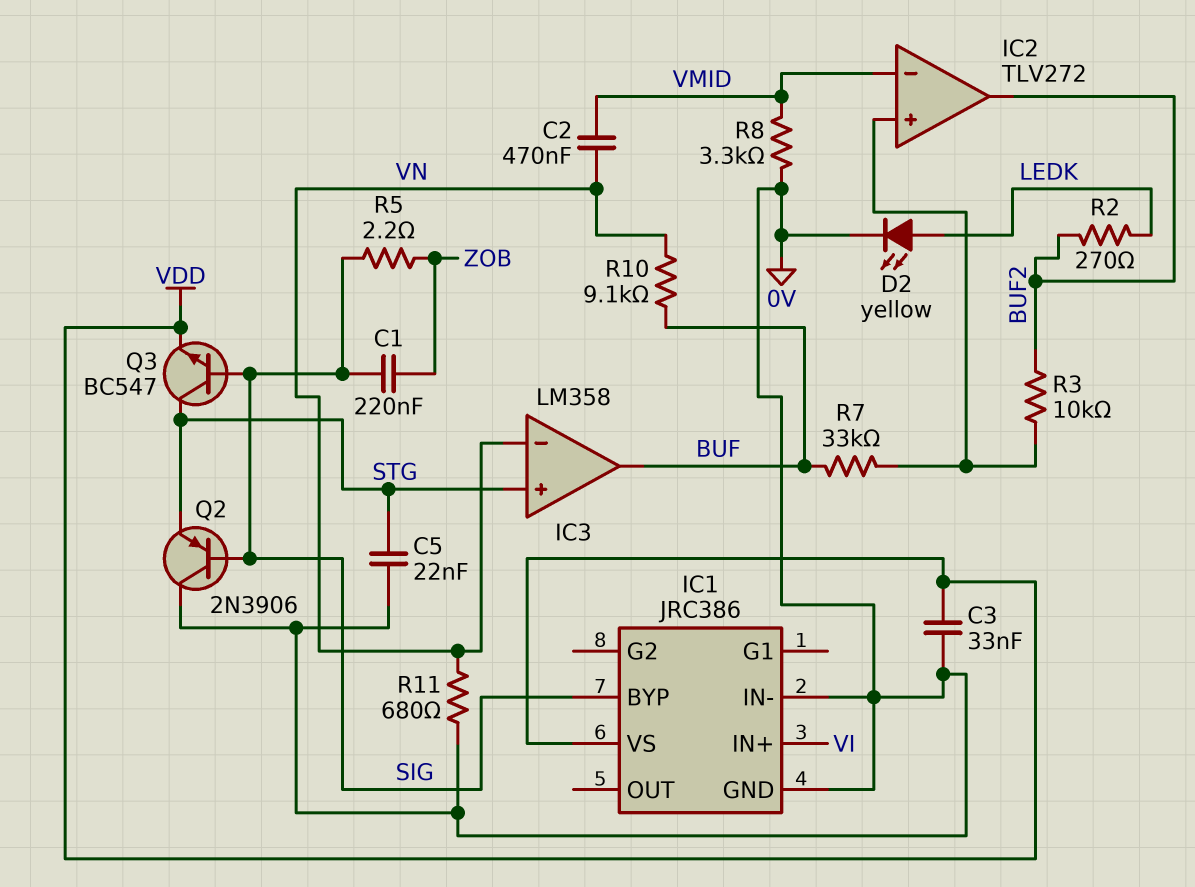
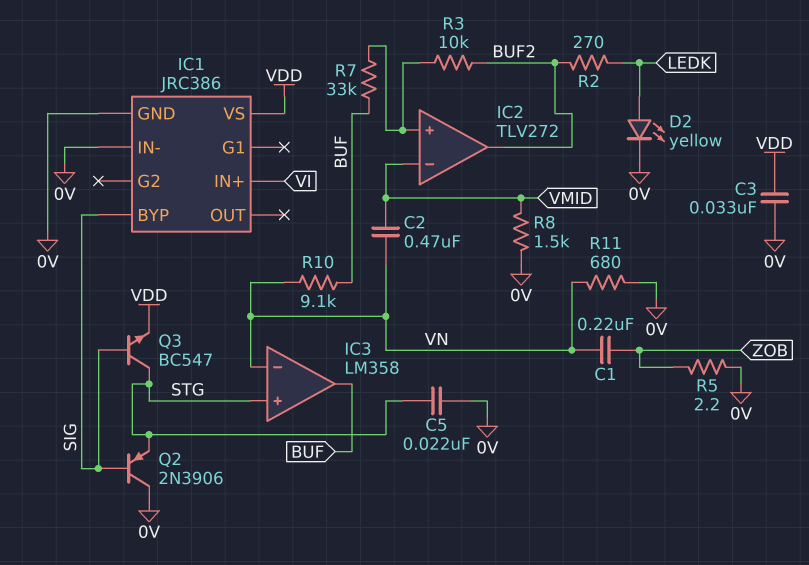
C1: 220nF (SIG, ZOB) -> 220nF (VN, ZOB)
R5: 2.2 (SIG, ZOB) -> 2.2 (0V, ZOB)
R8: 3.3k (0V, VMID) -> 1.5k (0V, VMID)

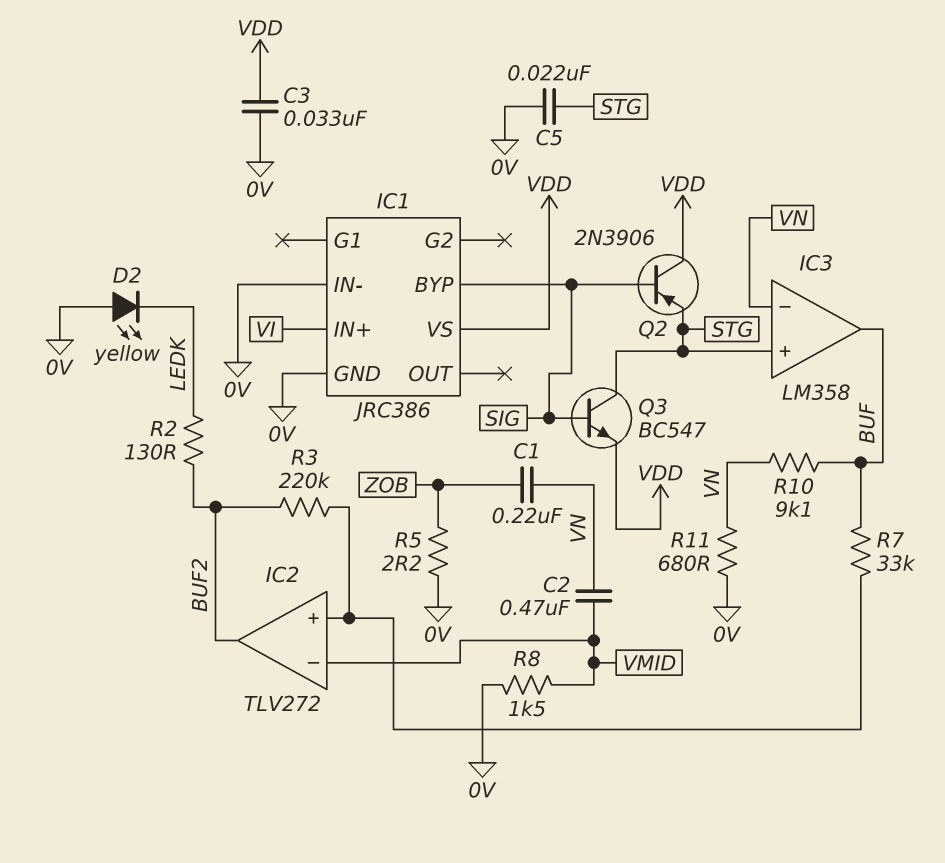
D2: LED yellow (A LEDK, K 0V) -> LED yellow (A 0V, K LEDK)
Q2: PNP 2N3906 (B SIG, C 0V, E STG) -> PNP 2N3906 (B SIG, C VDD, E STG)
R2: 270 (BUF2, LEDK) -> 130 (BUF2, LEDK)
R3: 10k (BUF2, IC2/in+) -> 220k (BUF2, IC2/in+)

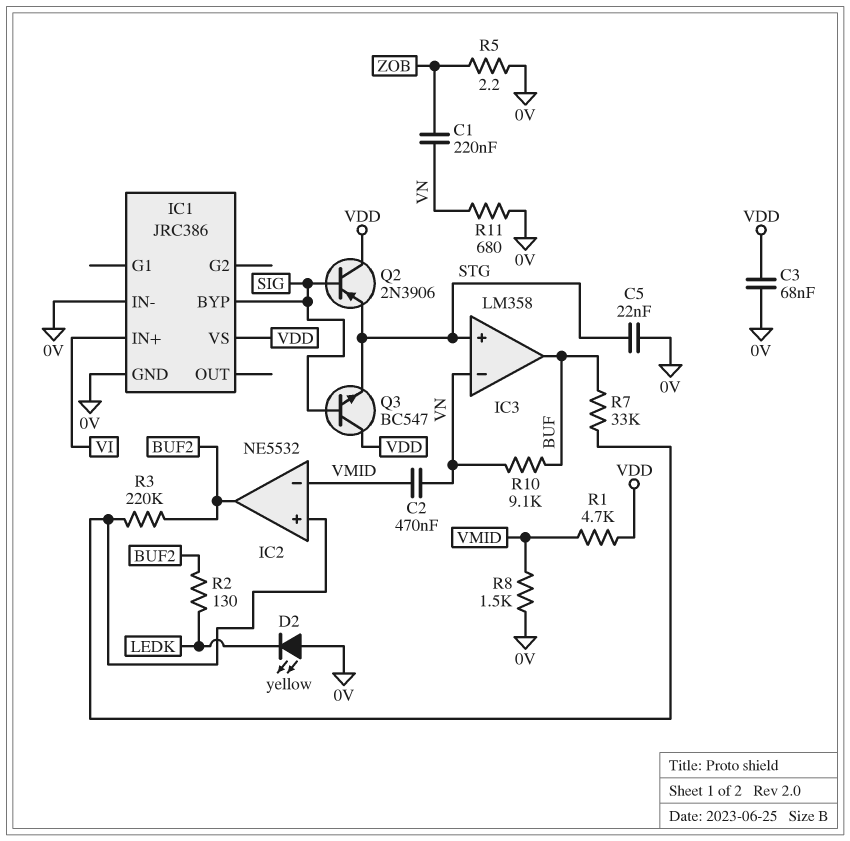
C3: 33nF (0V, VDD) -> 68nF (0V, VDD)
IC2: TLV272 -> NE5532
Q3: NPN BC547 (B SIG, C STG, E VDD) -> NPN BC547 (B SIG, C VDD, E STG)
R1: none -> 4.7k (VDD, VMID)

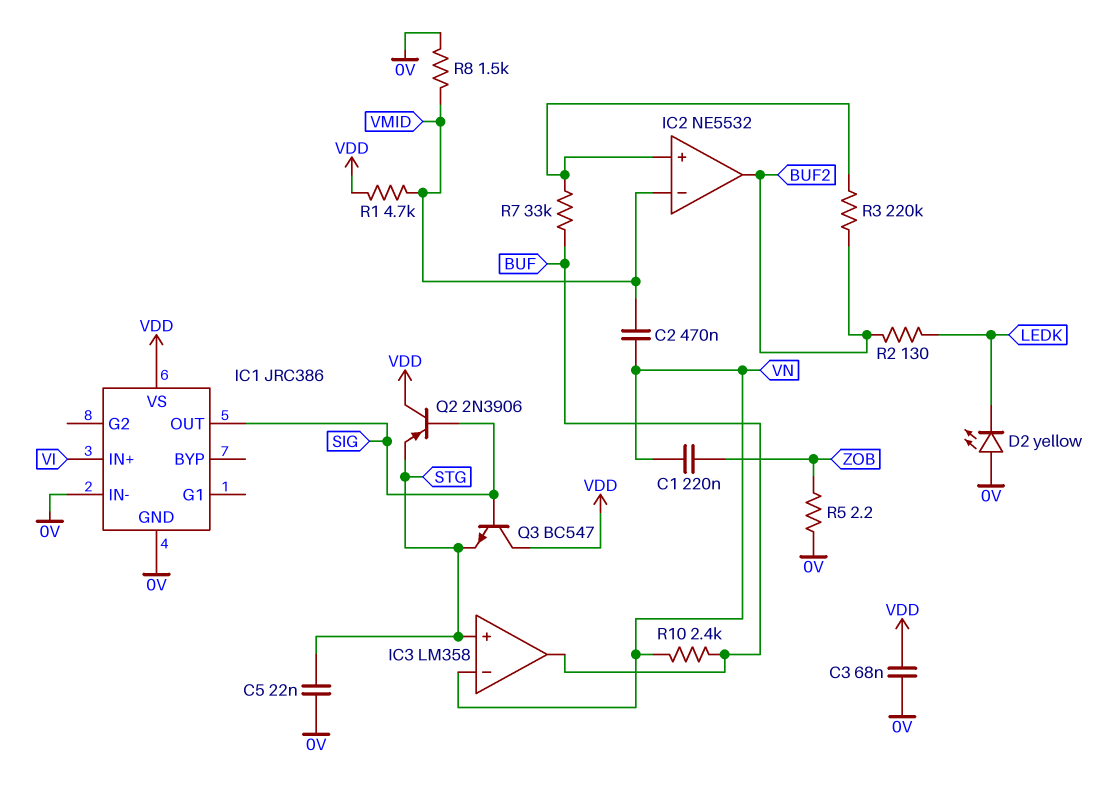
IC1 pin BYP: SIG -> none
IC1 pin OUT: none -> SIG
R10: 9.1k (BUF, VN) -> 2.4k (BUF, VN)
R11: 680 (0V, VN) -> none

